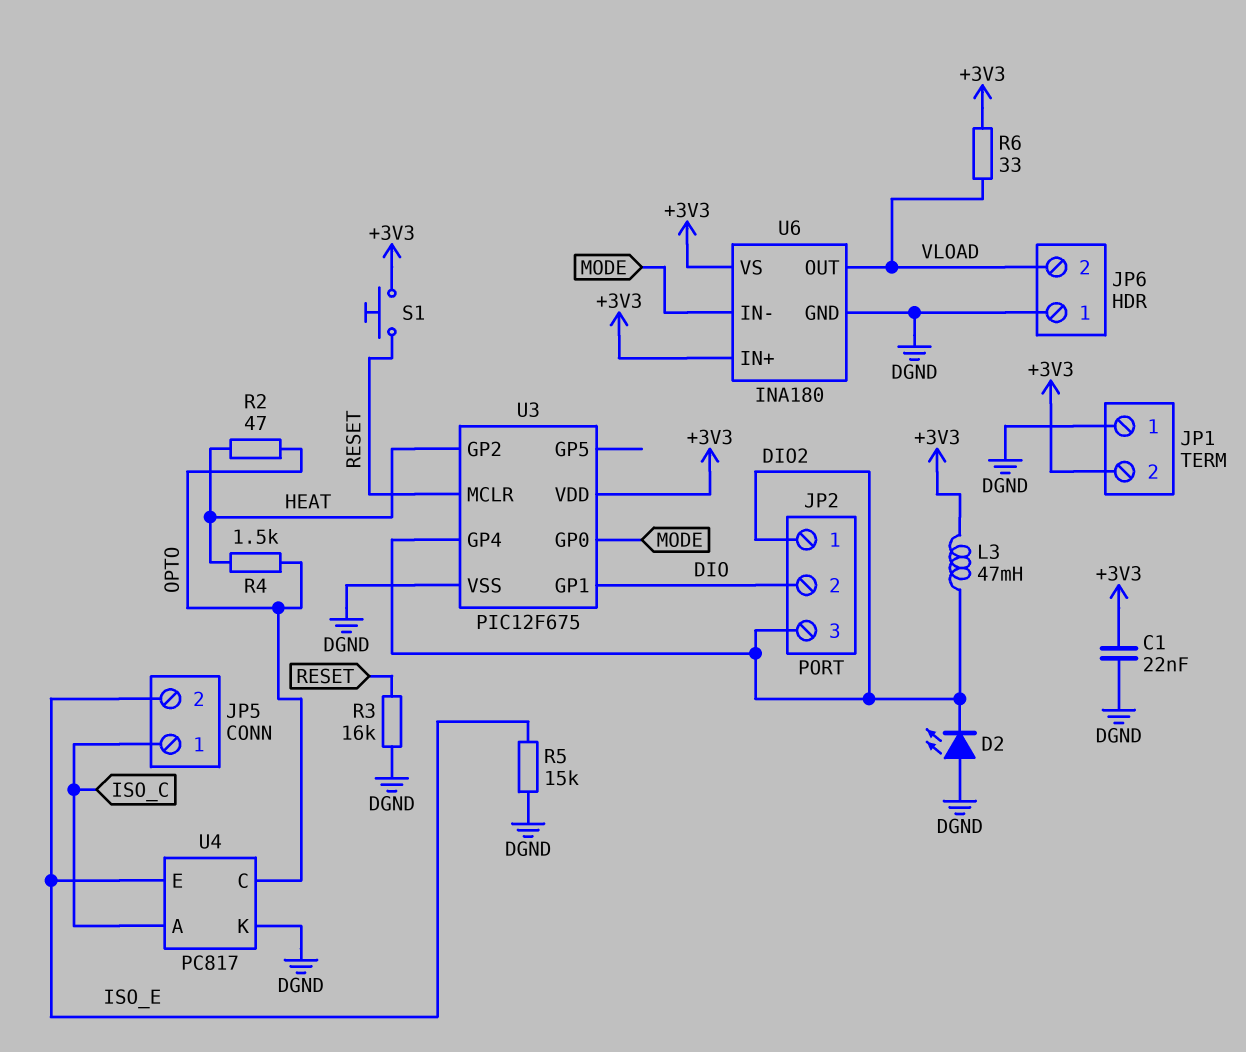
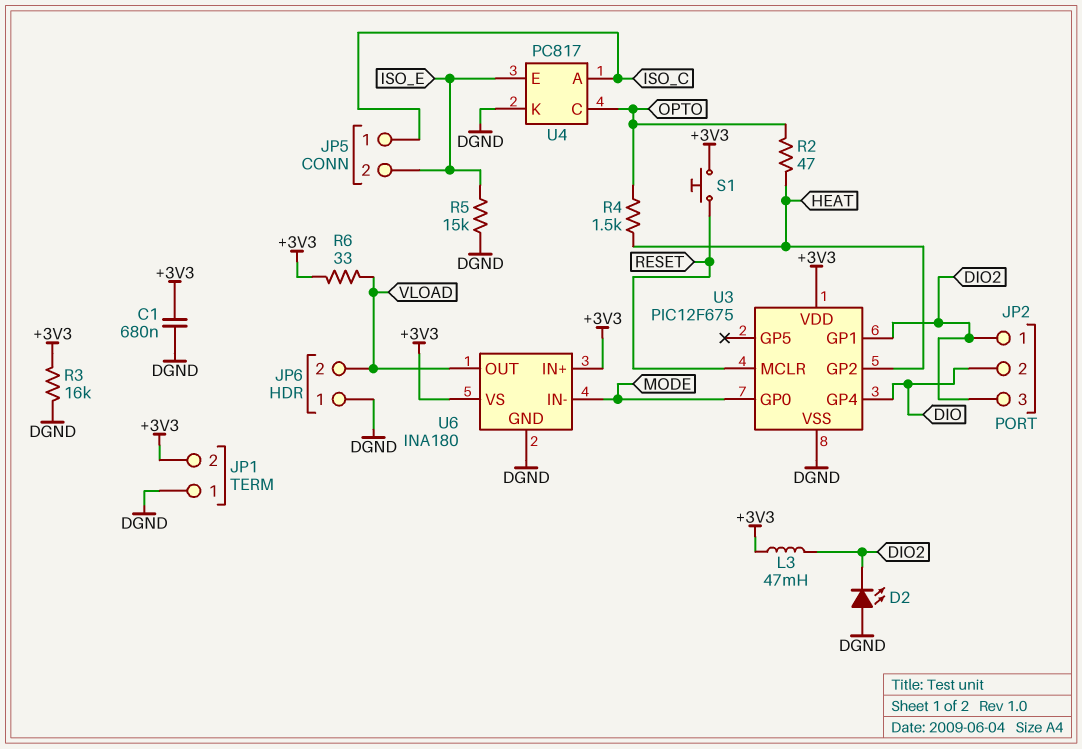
C1: 22nF (+3V3, DGND) -> 680nF (+3V3, DGND)
R3: 16k (DGND, RESET) -> 16k (+3V3, DGND)
U3 pin GP1: DIO -> DIO2
U3 pin GP4: DIO2 -> DIO

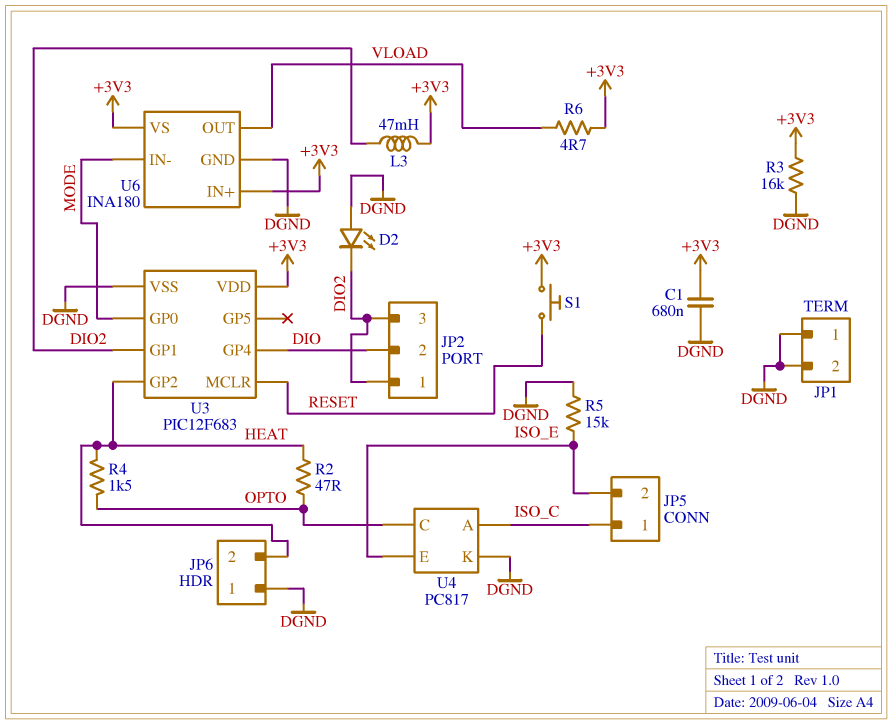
JP1 pin 2: +3V3 -> DGND
JP6 pin 2: VLOAD -> HEAT
R6: 33 (+3V3, VLOAD) -> 4.7 (+3V3, VLOAD)
U3: PIC12F675 -> PIC12F683

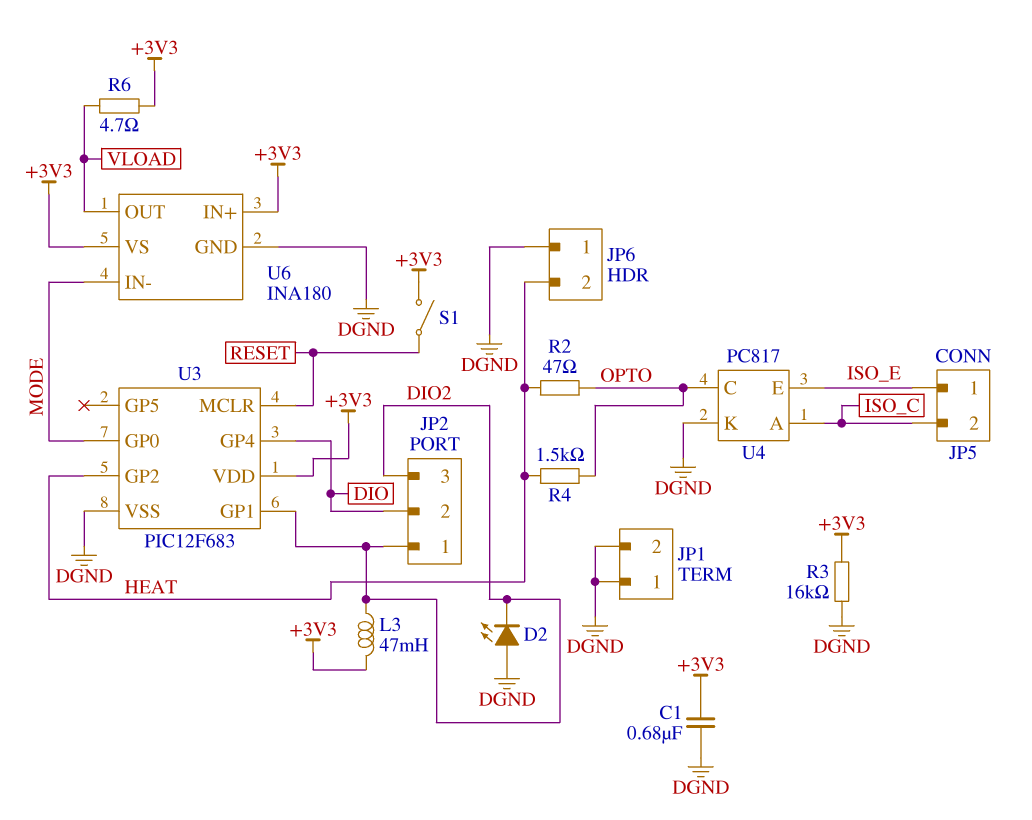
JP5 pin 1: ISO_C -> ISO_E
JP5 pin 2: ISO_E -> ISO_C
R5: 15k (DGND, ISO_E) -> none
S1: button (+3V3, RESET) -> switch (+3V3, RESET)

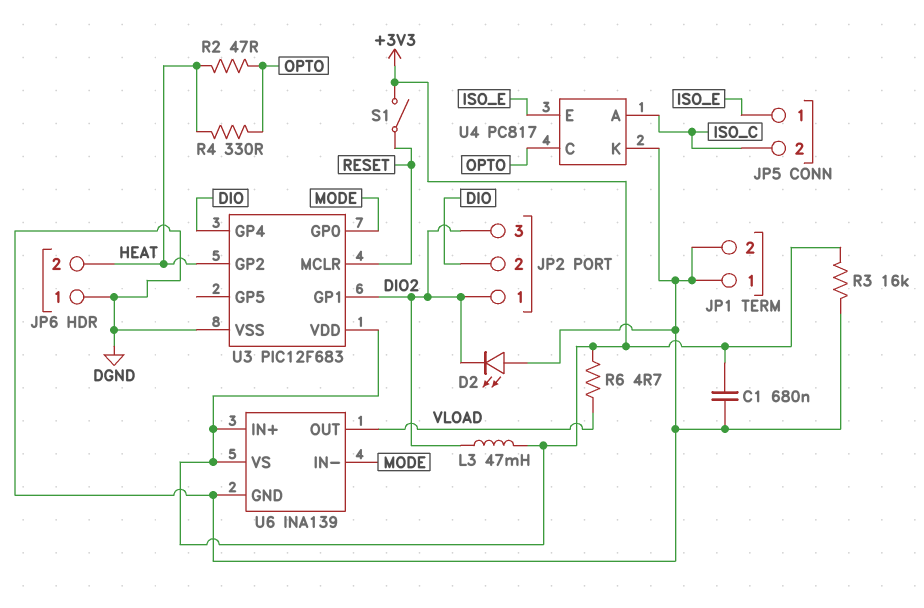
R4: 1.5k (HEAT, OPTO) -> 330 (HEAT, OPTO)
U6: INA180 -> INA139

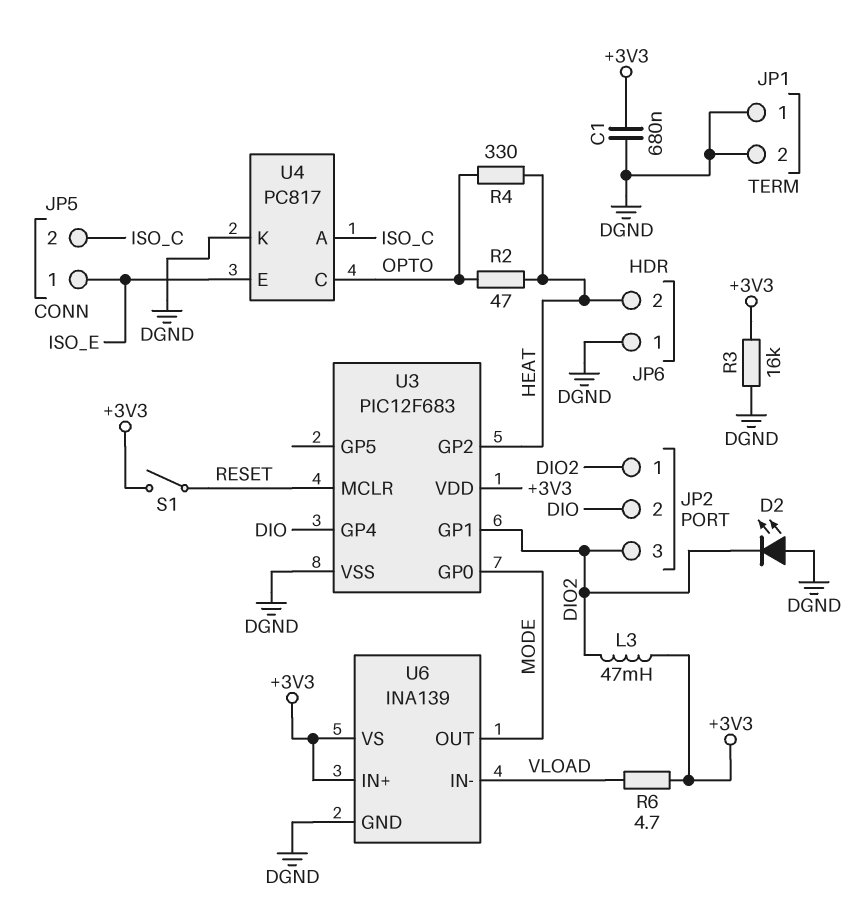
U6 pin IN-: MODE -> VLOAD
U6 pin OUT: VLOAD -> MODE

